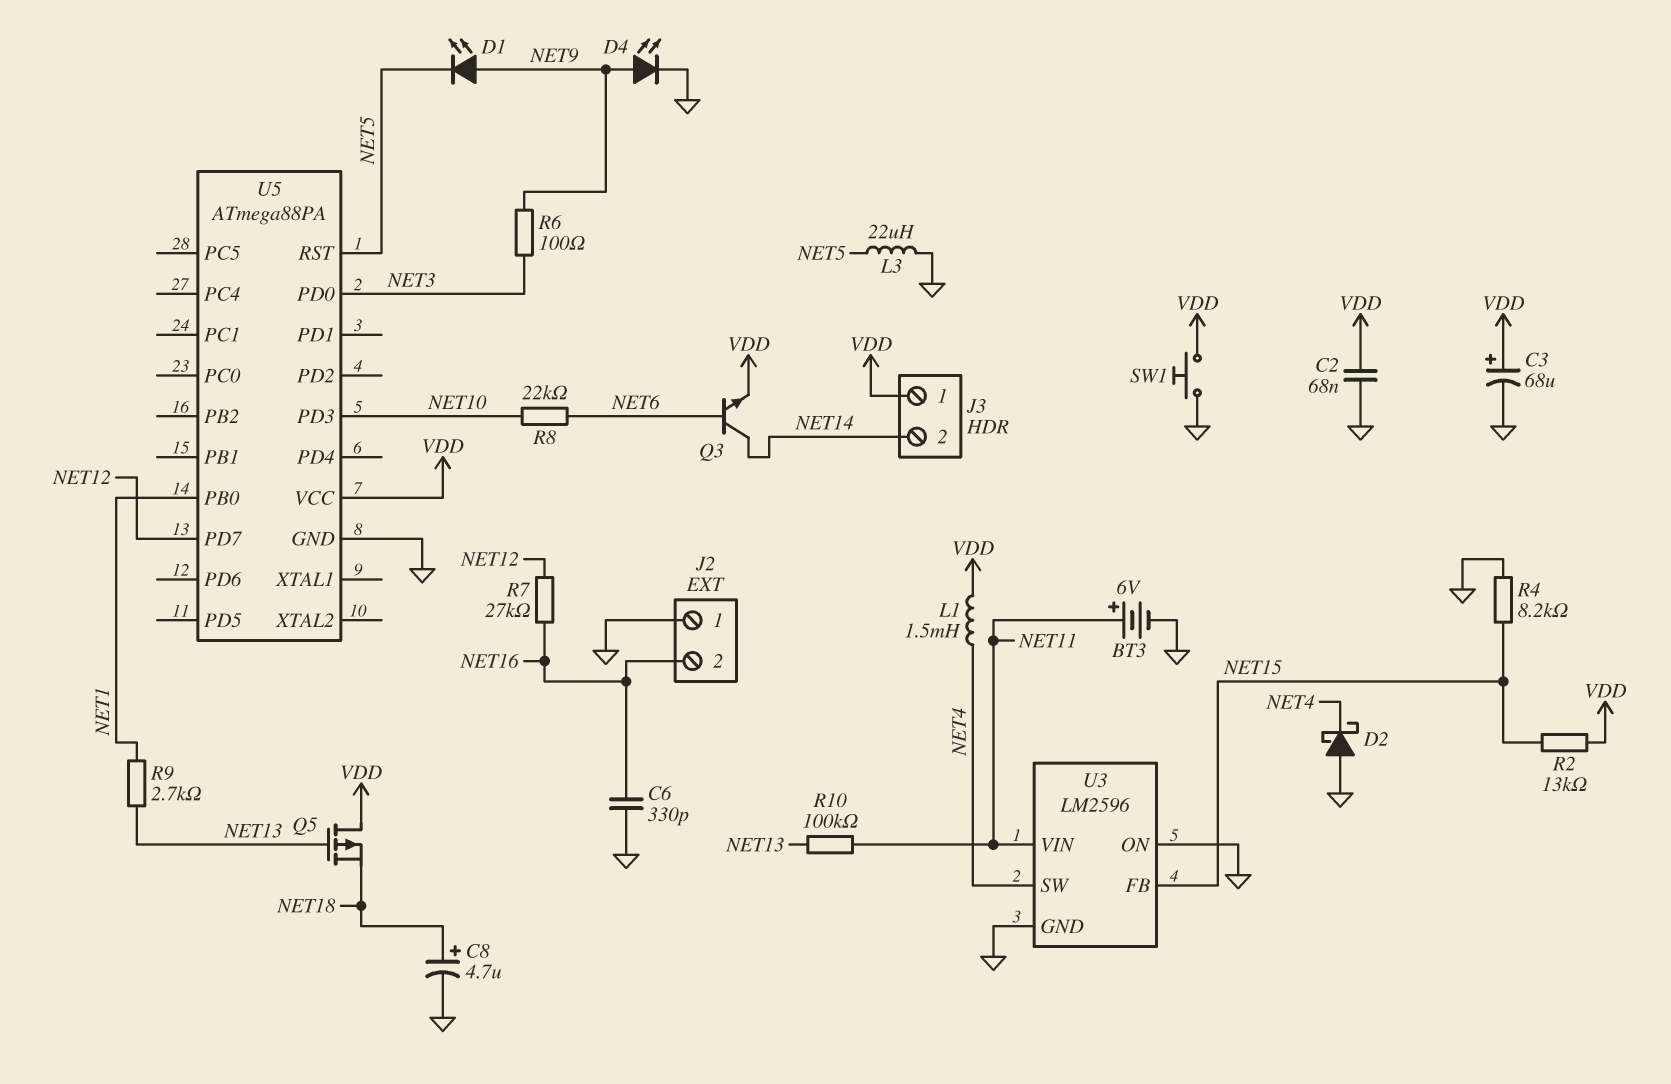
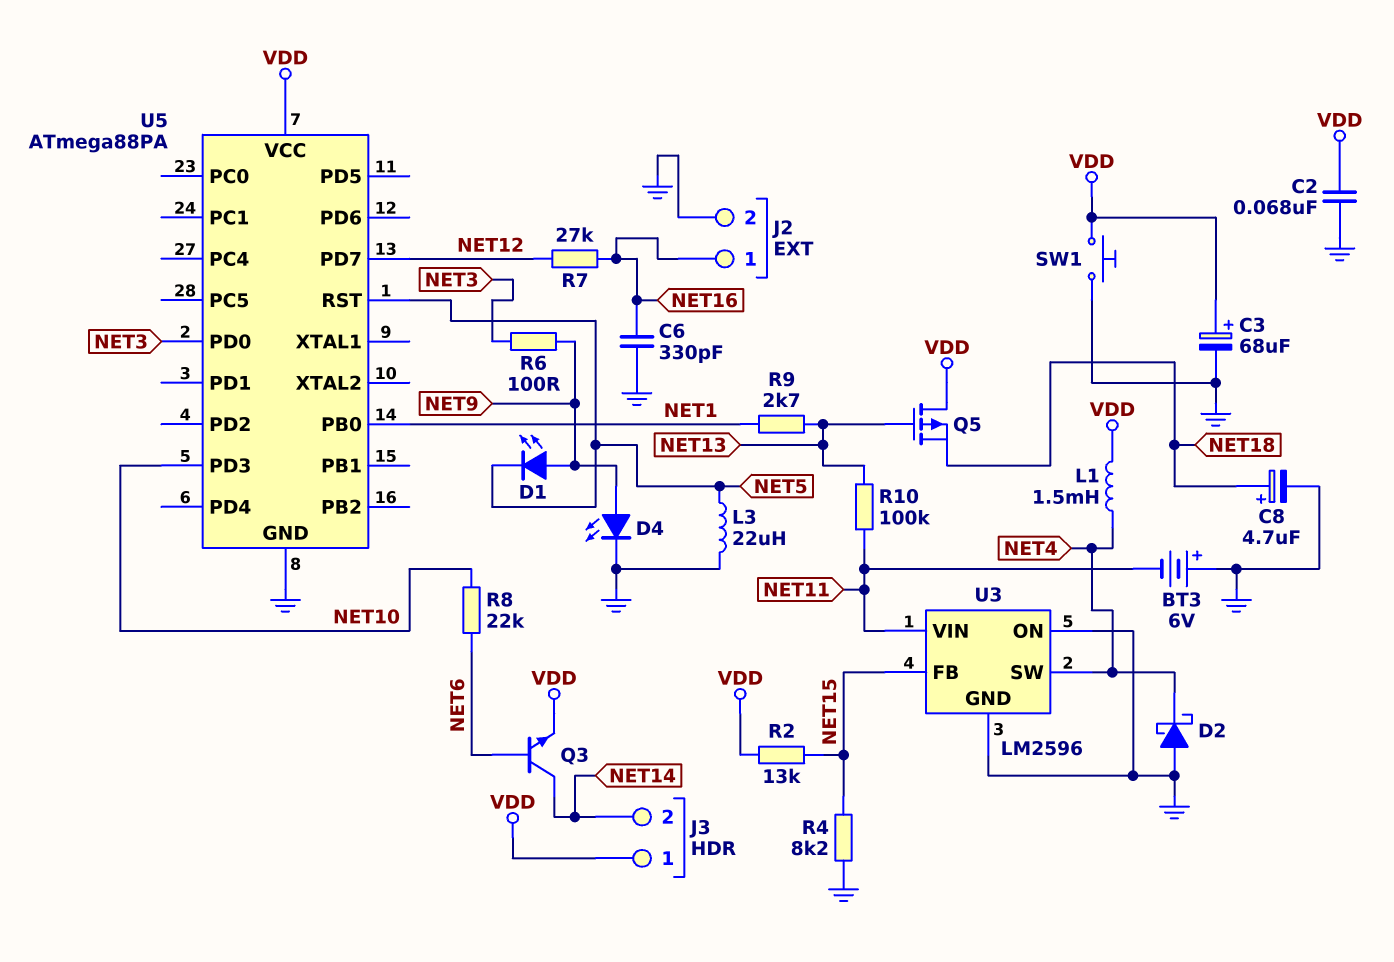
BT3: 6V (plus NET11, minus GND) -> 6V (plus GND, minus NET11)
J2 pin 1: GND -> NET16
J2 pin 2: NET16 -> GND

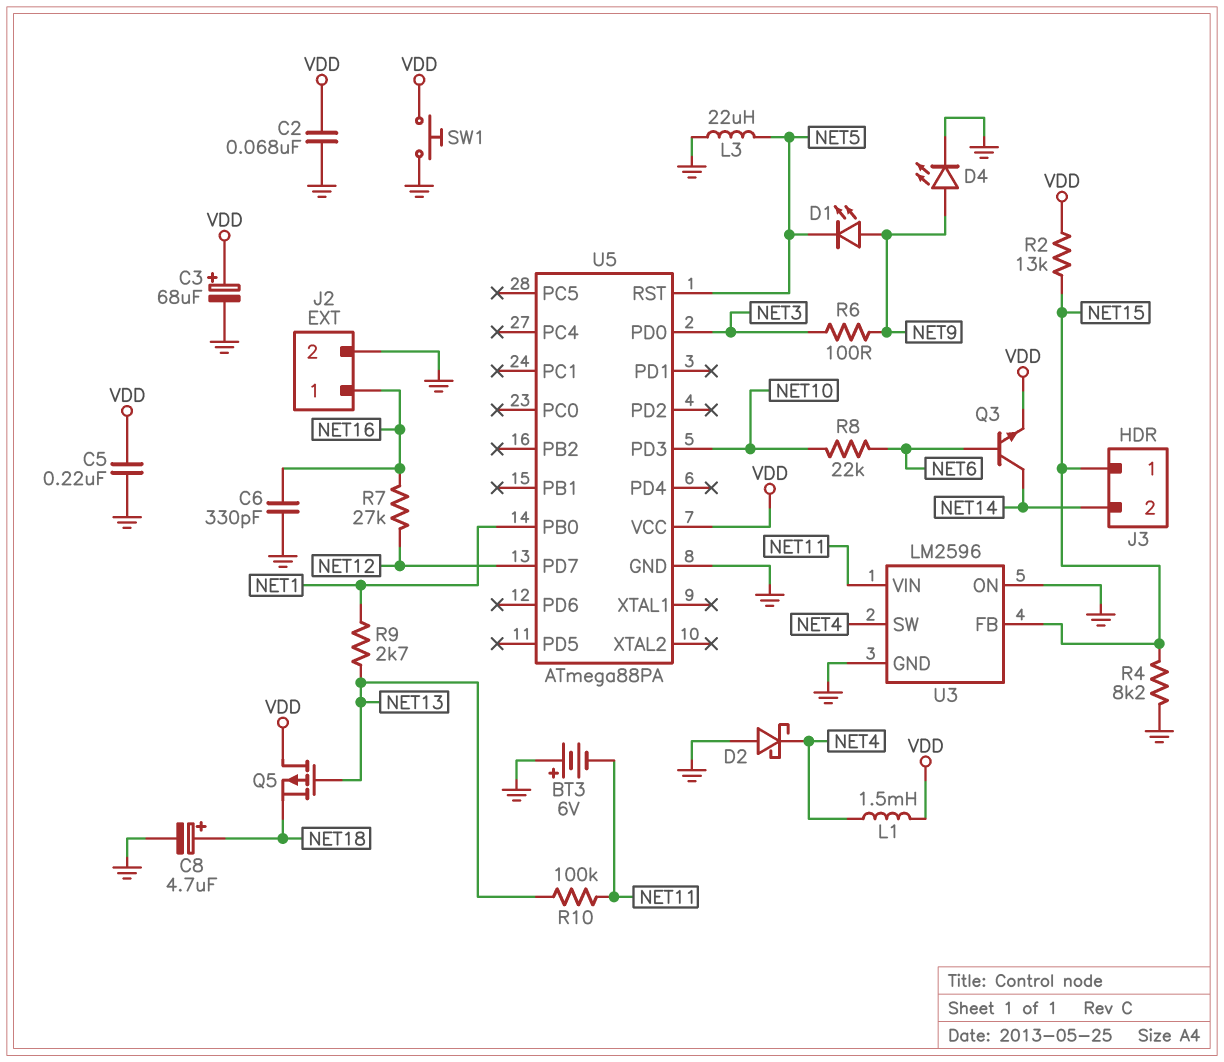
C5: none -> 220nF (GND, VDD)
J3 pin 1: VDD -> NET15

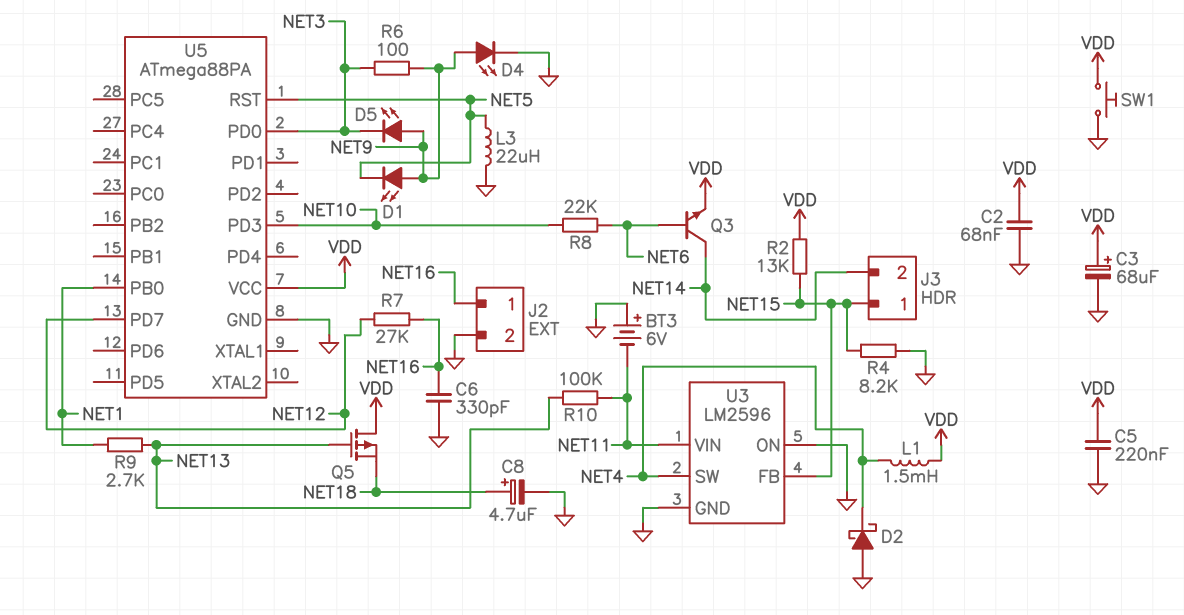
D5: none -> LED (A NET9, K NET3)

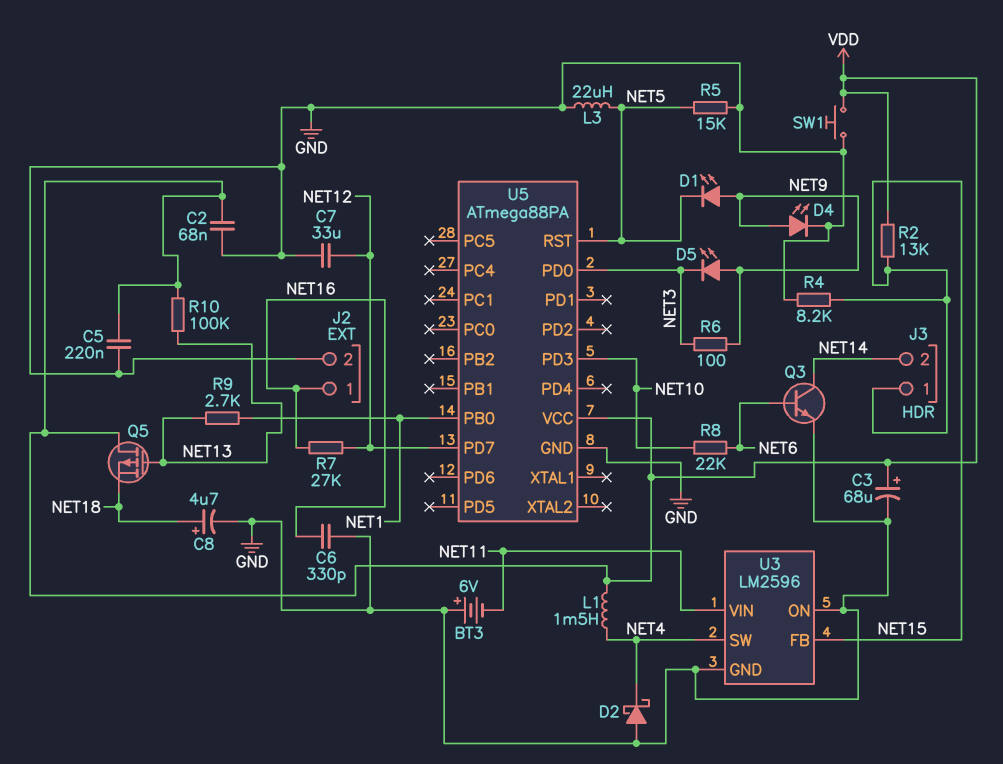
C7: none -> 33uF (GND, NET12)
Q3: NPN (B NET6, C NET14, E VDD) -> NPN (B NET6, C NET14, E GND)
R5: none -> 15k (GND, NET5)
R10: 100k (NET11, NET13) -> 100k (NET13, VDD)

